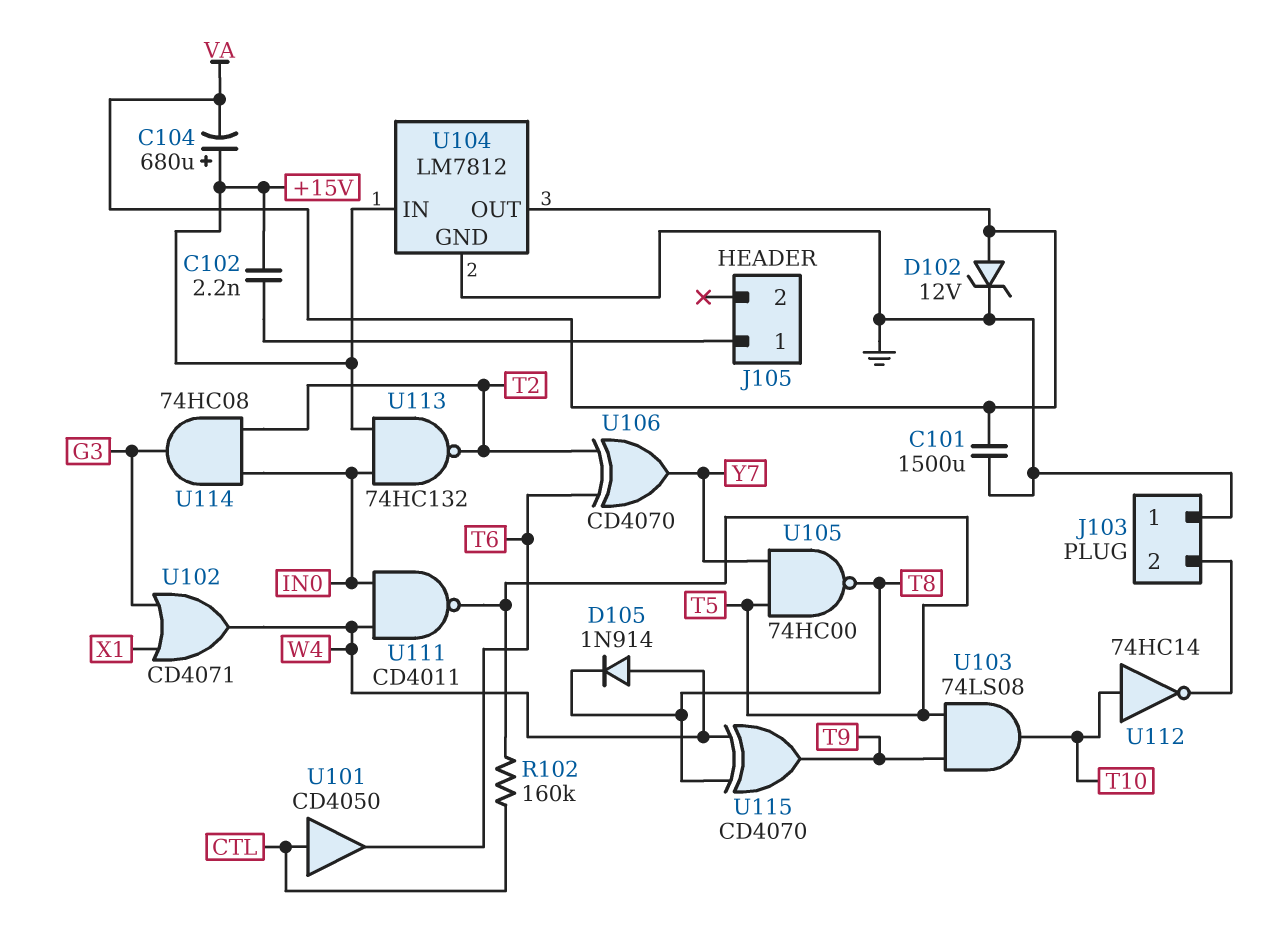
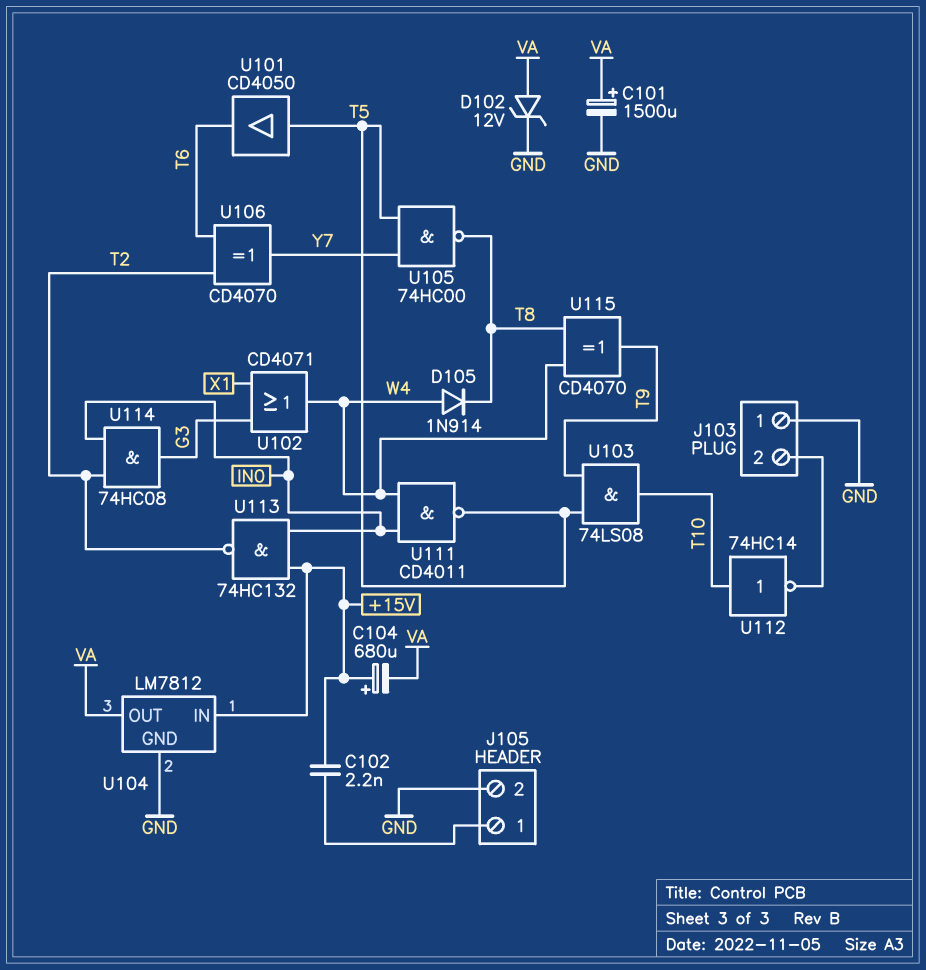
C101: 1500uF (GND, VA) -> 1500uF (plus VA, minus GND)
J105 pin 2: none -> GND
R102: 160k (CTL, T5) -> none
U101: buffer CD4050 (in CTL, out T6) -> buffer CD4050 (in T5, out T6)

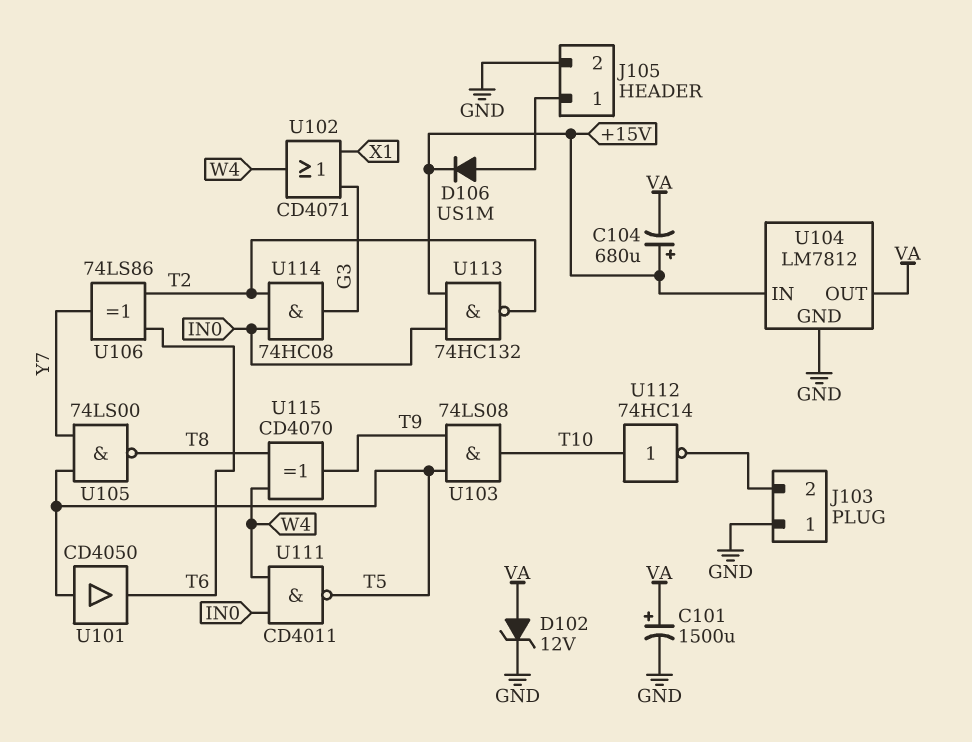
C102: 2.2nF (+15V, J105/1) -> none
D105: diode 1N914 (A W4, K T8) -> none
D106: none -> diode US1M (A J105/1, K +15V)
U105: NAND 74HC00 (in T5, in Y7, out T8) -> NAND 74LS00 (in T5, in Y7, out T8)
U106: XOR CD4070 (in T2, in T6, out Y7) -> XOR 74LS86 (in T2, in T6, out Y7)

